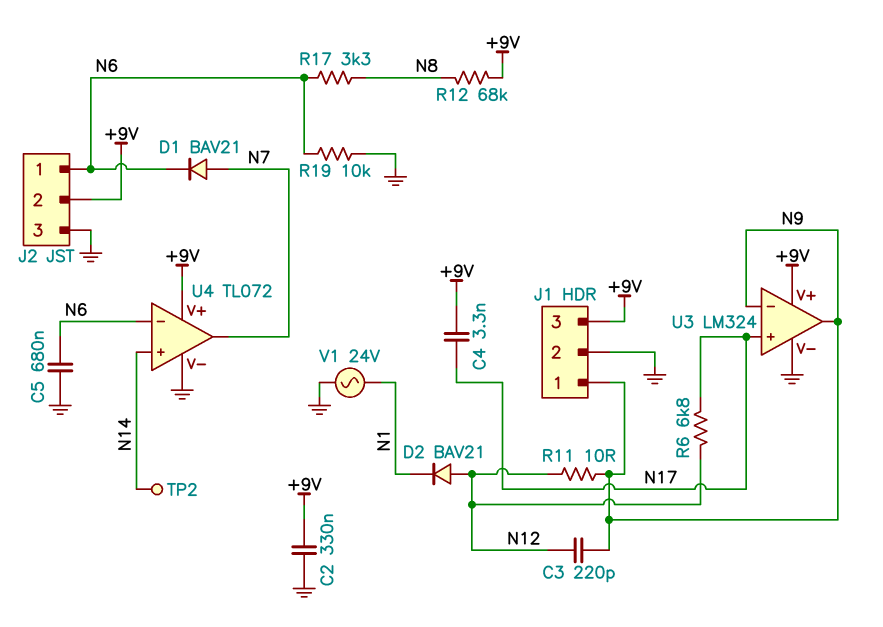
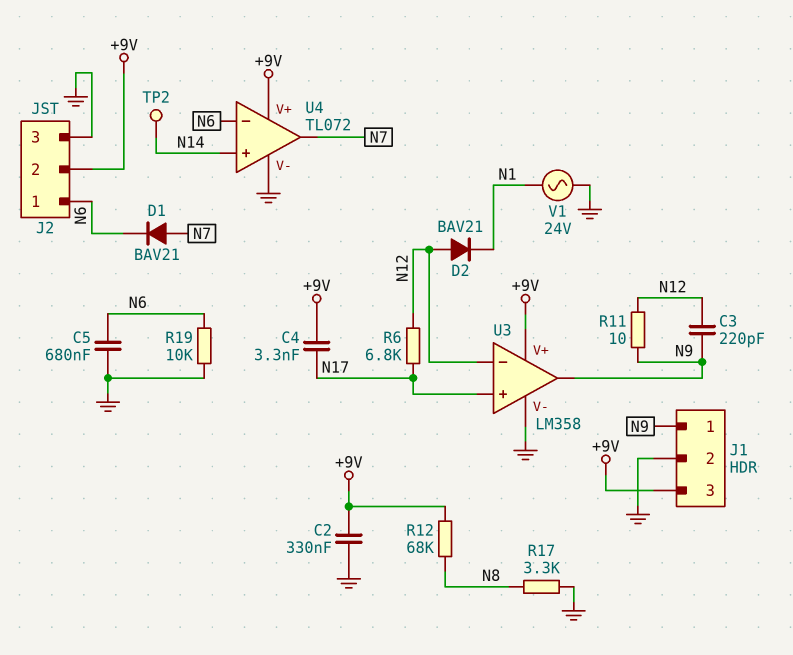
R17: 3.3k (N6, N8) -> 3.3k (GND, N8)
U3: LM324 -> LM358
U3 pin in-: N9 -> N12

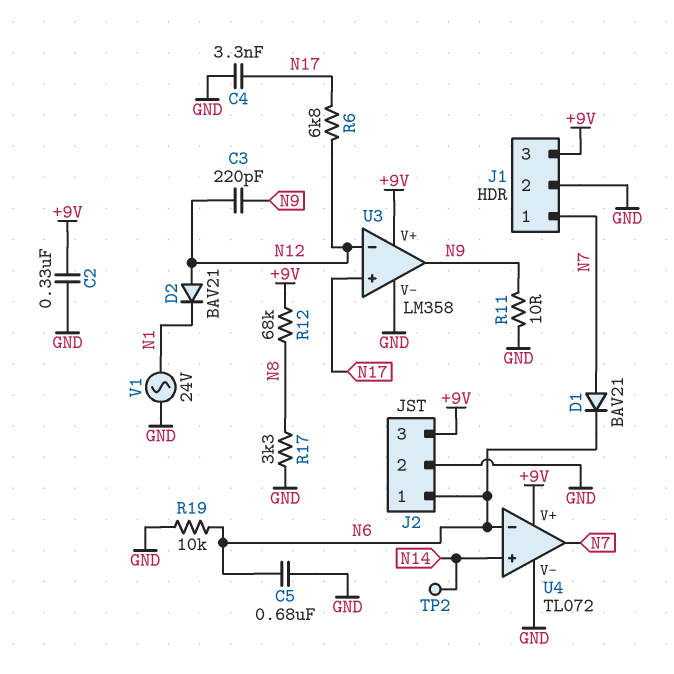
C4: 3.3nF (+9V, N17) -> 3.3nF (GND, N17)
J1 pin 1: N9 -> N7
J2 pin 2: +9V -> GND
J2 pin 3: GND -> +9V
R11: 10 (N9, N12) -> 10 (GND, N9)

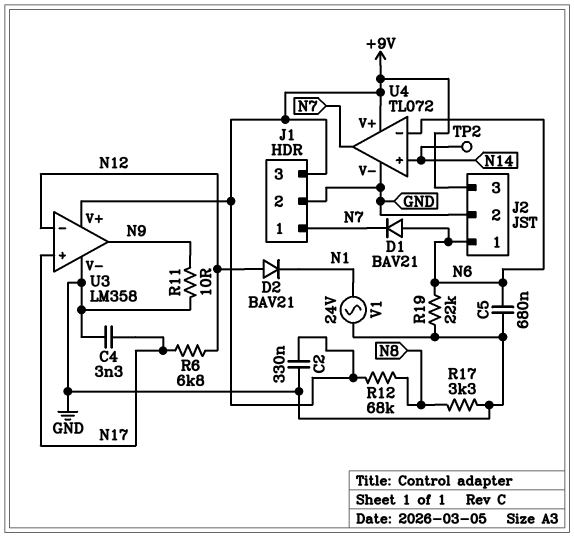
C3: 220pF (N9, N12) -> none
D1: diode BAV21 (A N7, K N6) -> diode BAV21 (A N6, K N7)
R19: 10k (GND, N6) -> 22k (GND, N6)

